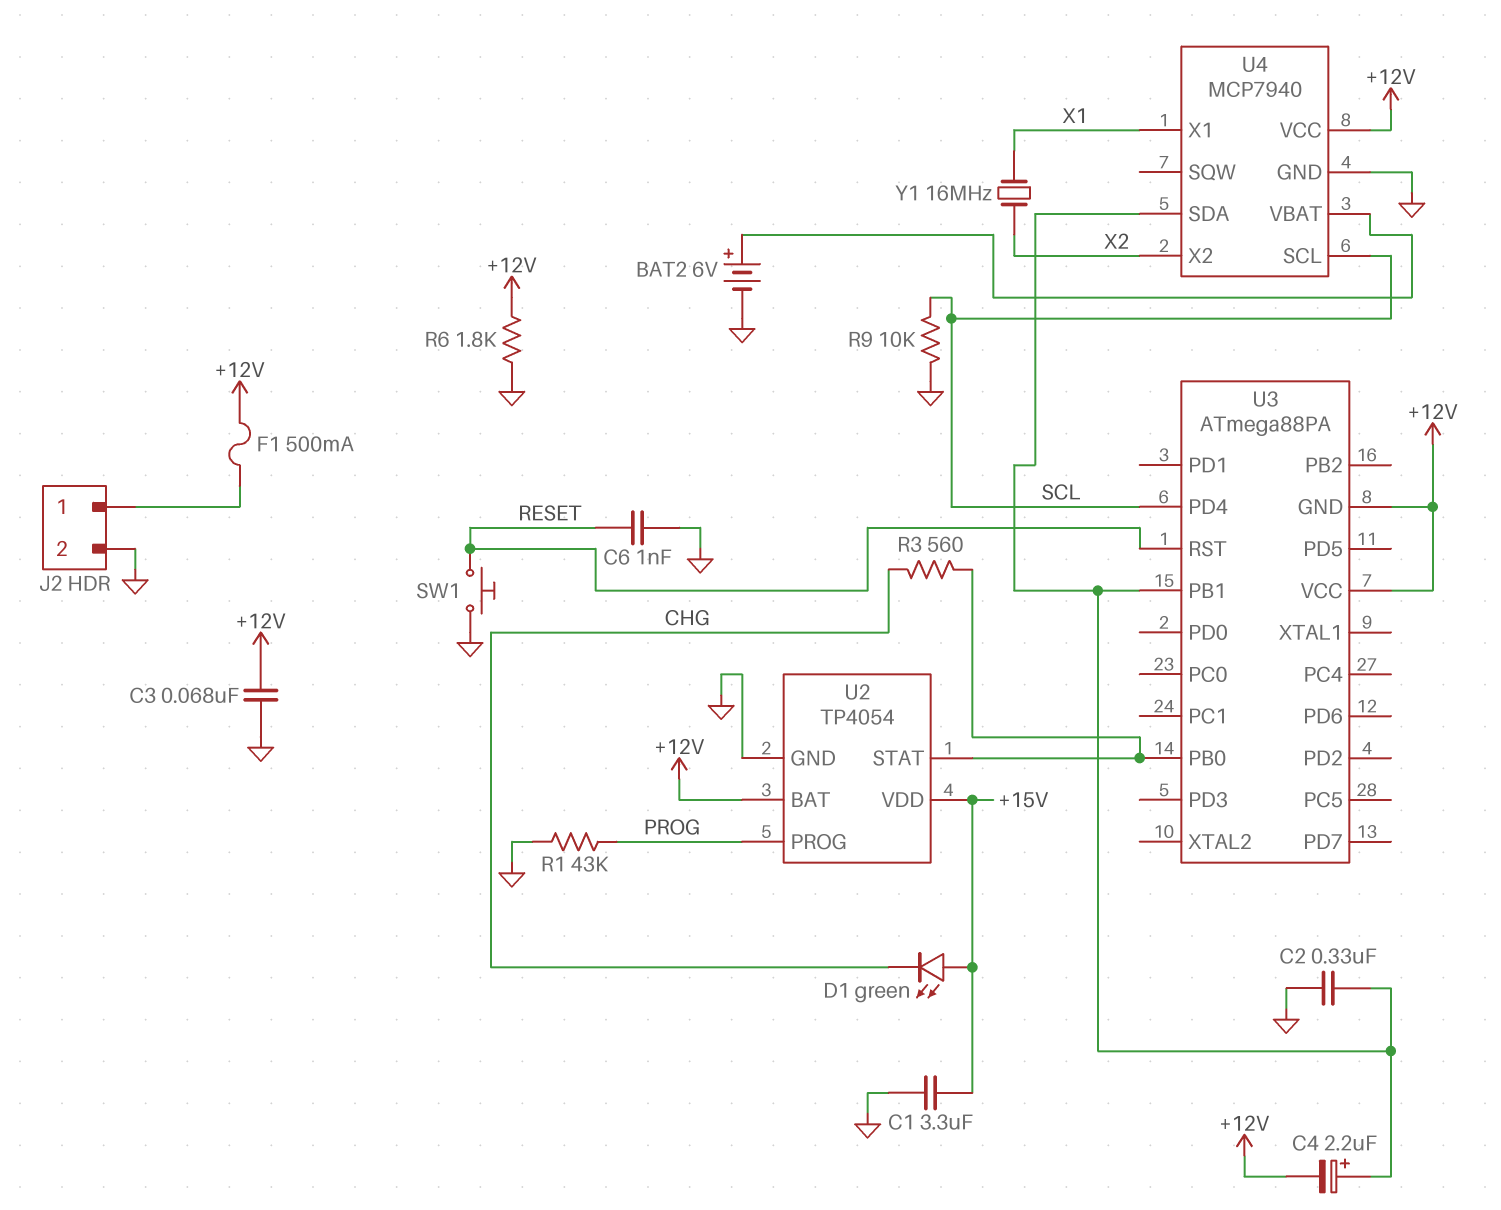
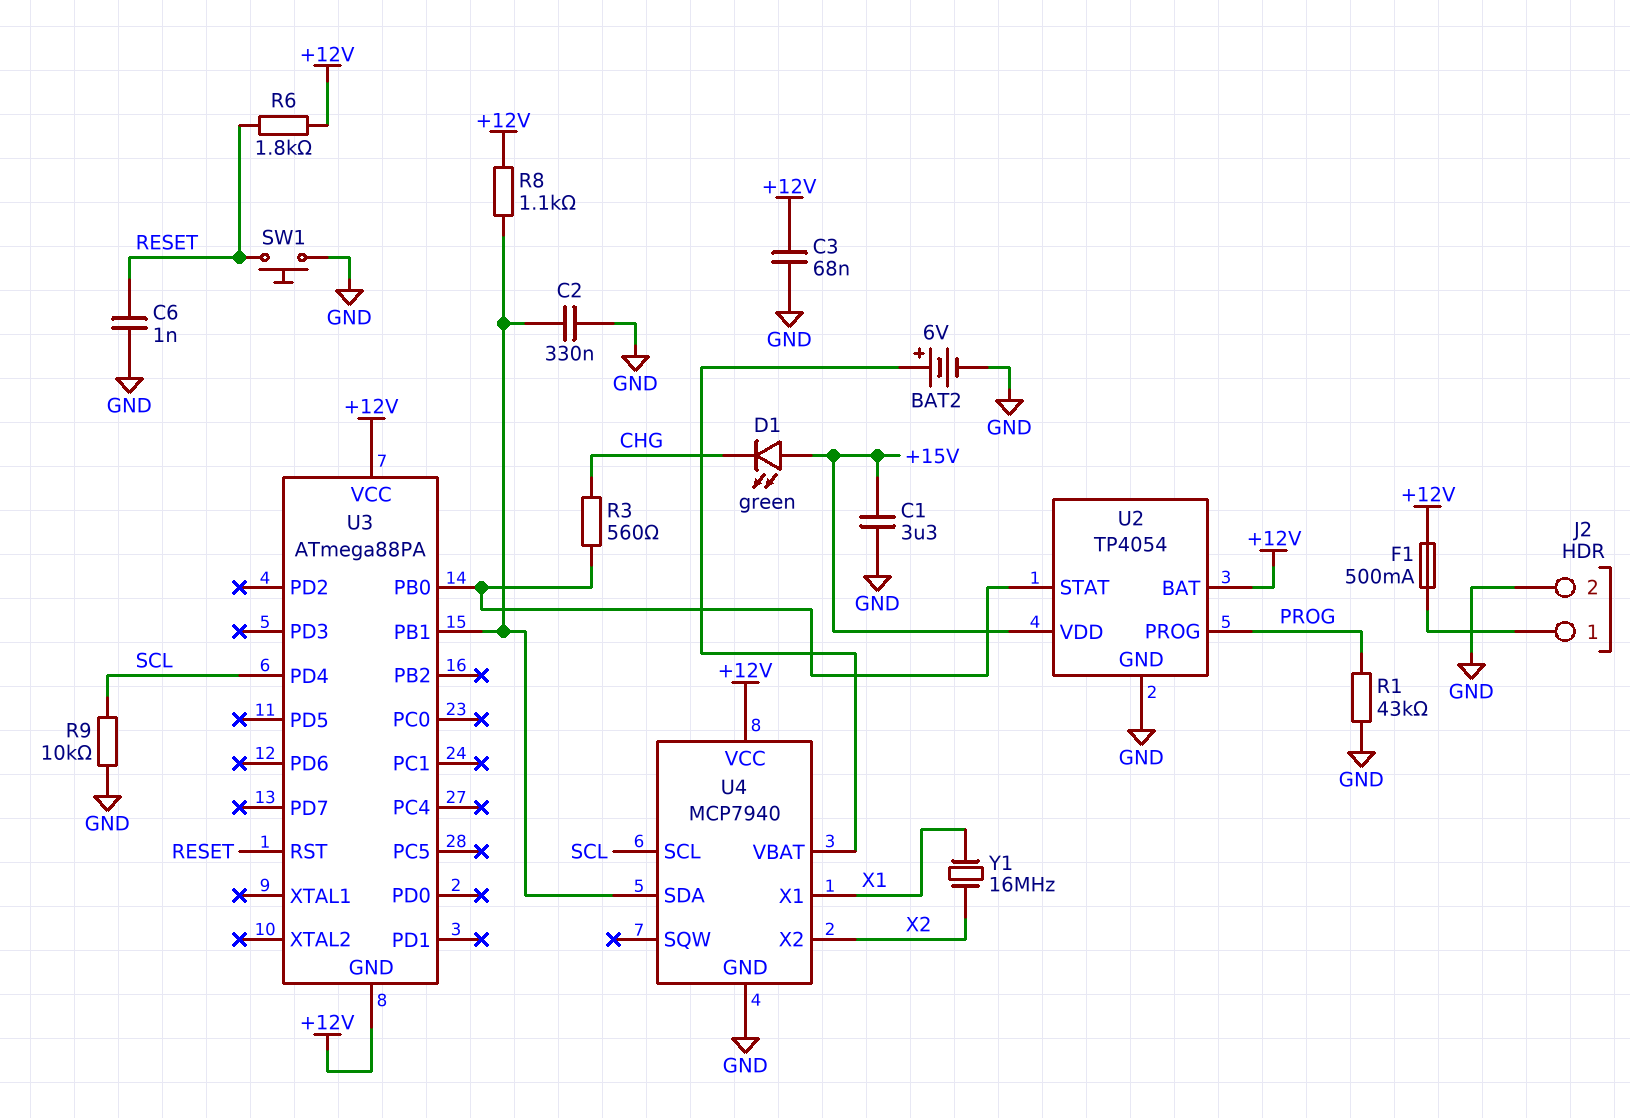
C4: 2.2uF (plus U3/PB1, minus +12V) -> none
R6: 1.8k (+12V, GND) -> 1.8k (+12V, RESET)
R8: none -> 1.1k (+12V, U3/PB1)

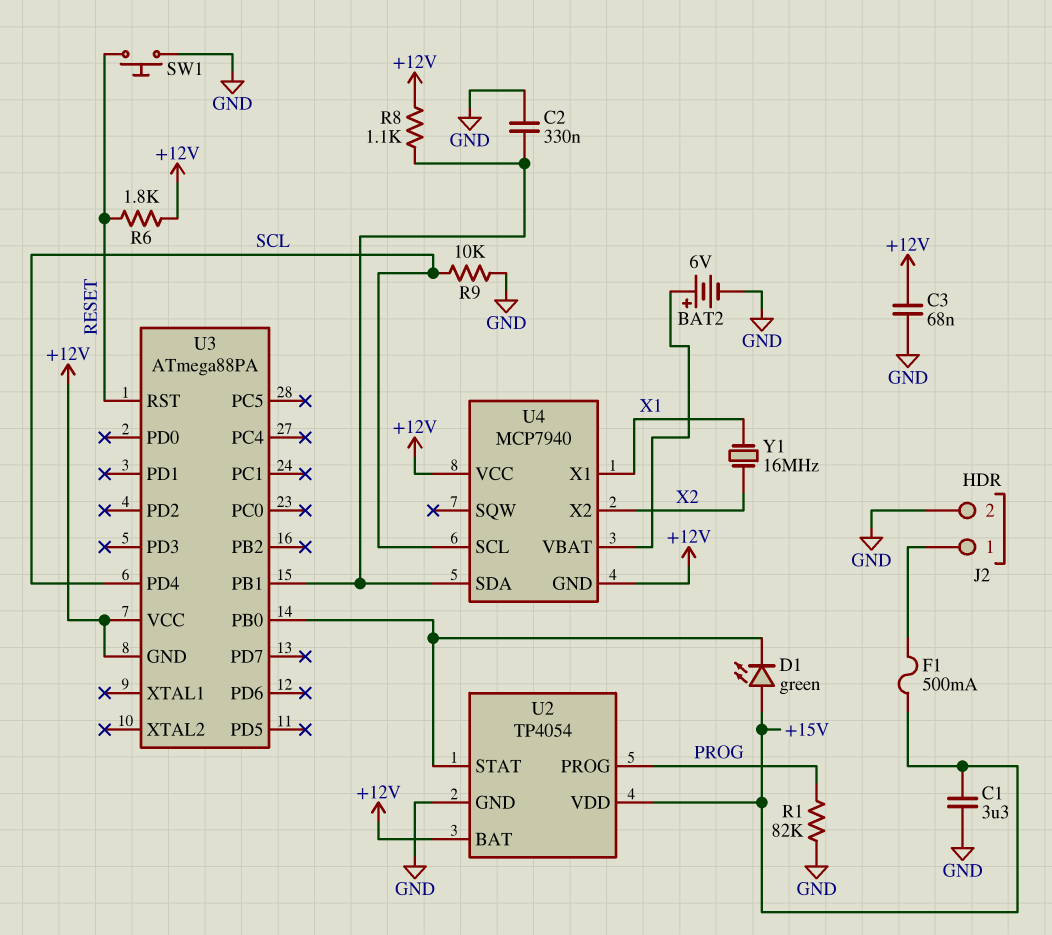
C6: 1nF (GND, RESET) -> none
D1: LED green (A +15V, K CHG) -> LED green (A +15V, K U2/STAT)
F1: 500mA (+12V, J2/1) -> 500mA (+15V, J2/1)
R1: 43k (GND, PROG) -> 82k (GND, PROG)
R3: 560 (CHG, U2/STAT) -> none
U4 pin GND: GND -> +12V

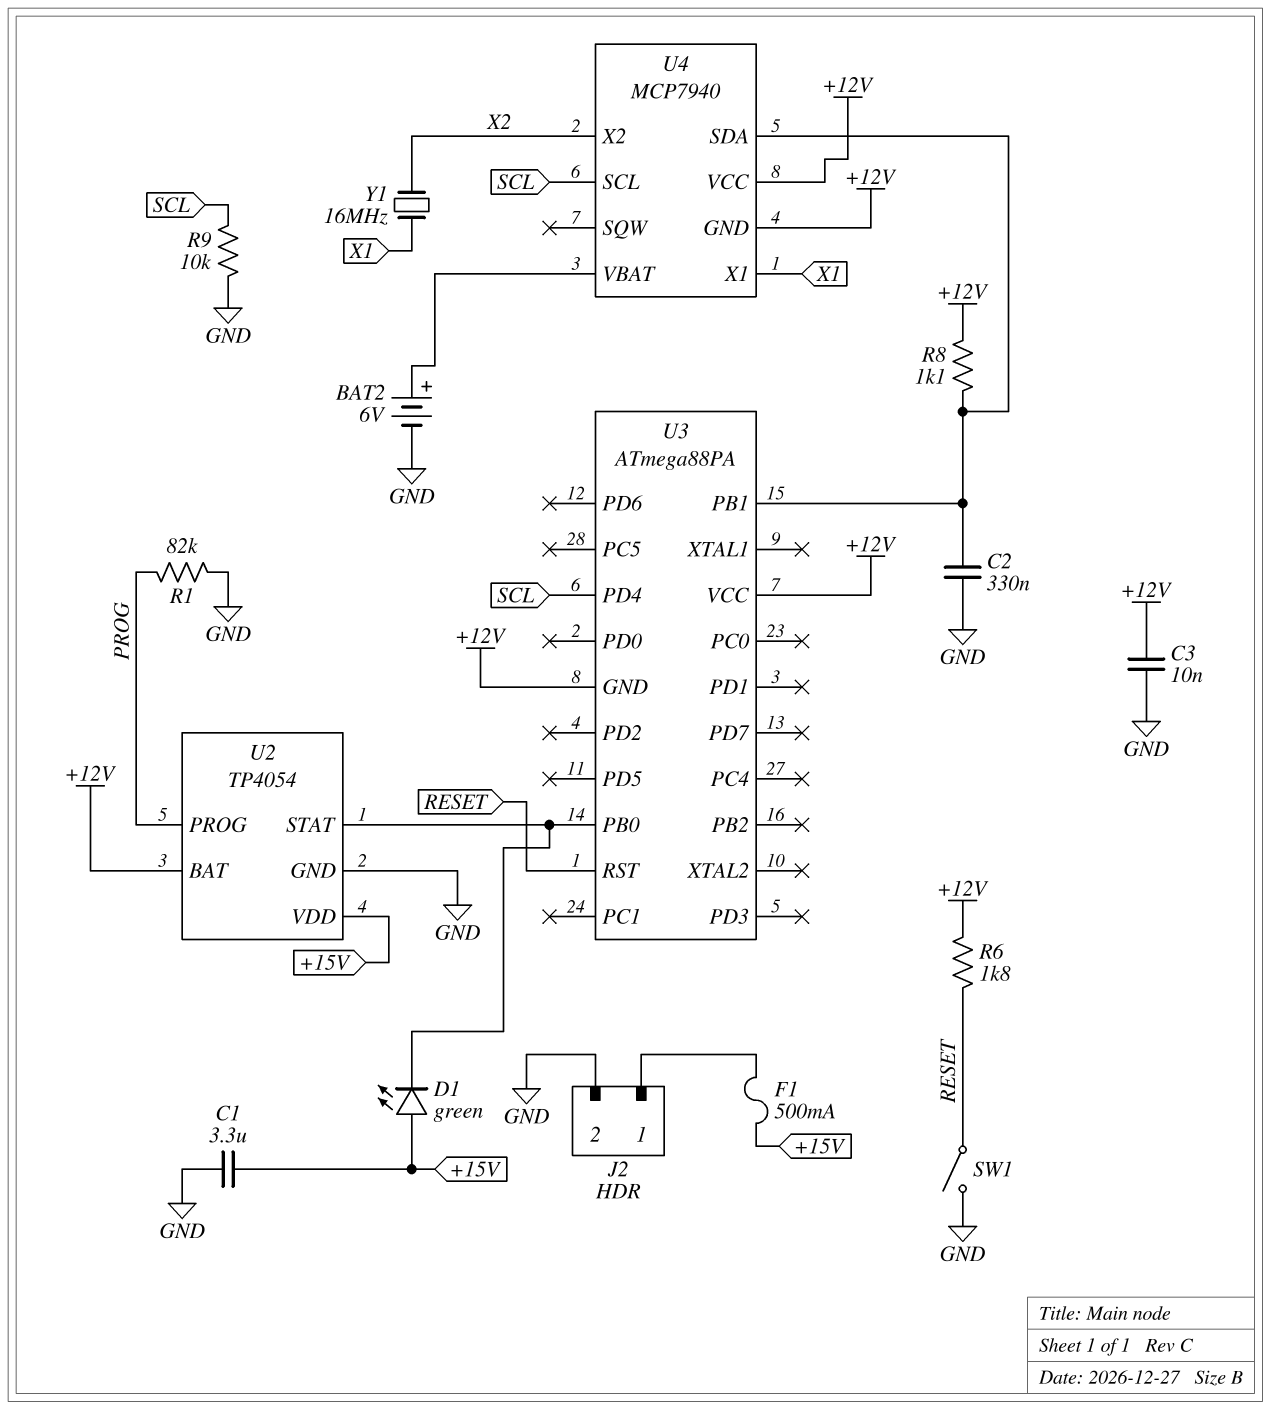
C3: 68nF (+12V, GND) -> 10nF (+12V, GND)
SW1: button (GND, RESET) -> switch (GND, RESET)

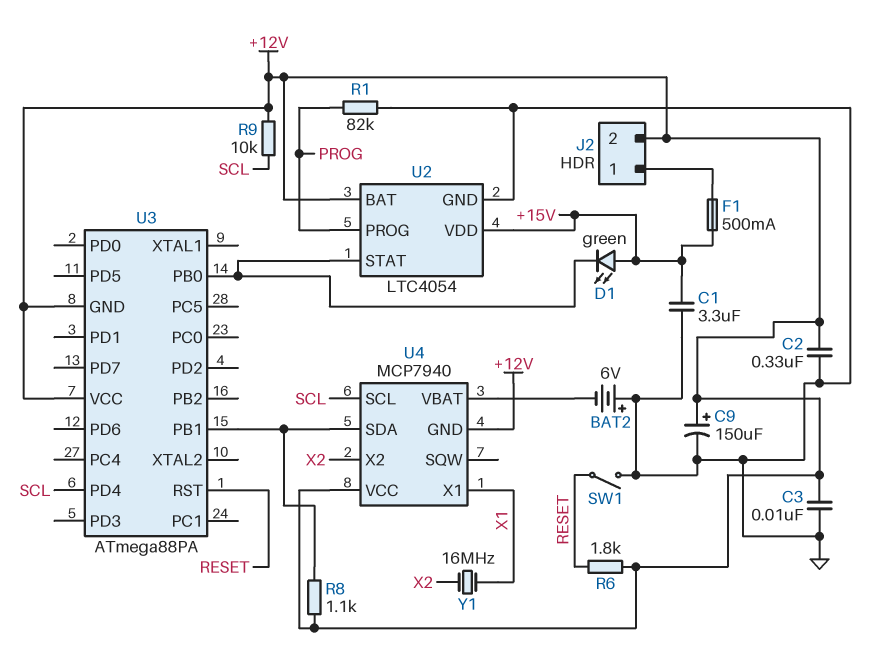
BAT2: 6V (plus U4/VBAT, minus GND) -> 6V (plus GND, minus U4/VBAT)
C2: 330nF (GND, U3/PB1) -> 330nF (+12V, GND)
C9: none -> 150uF (plus +12V, minus GND)
J2 pin 2: GND -> +12V
R9: 10k (GND, SCL) -> 10k (+12V, SCL)
U2: TP4054 -> LTC4054

